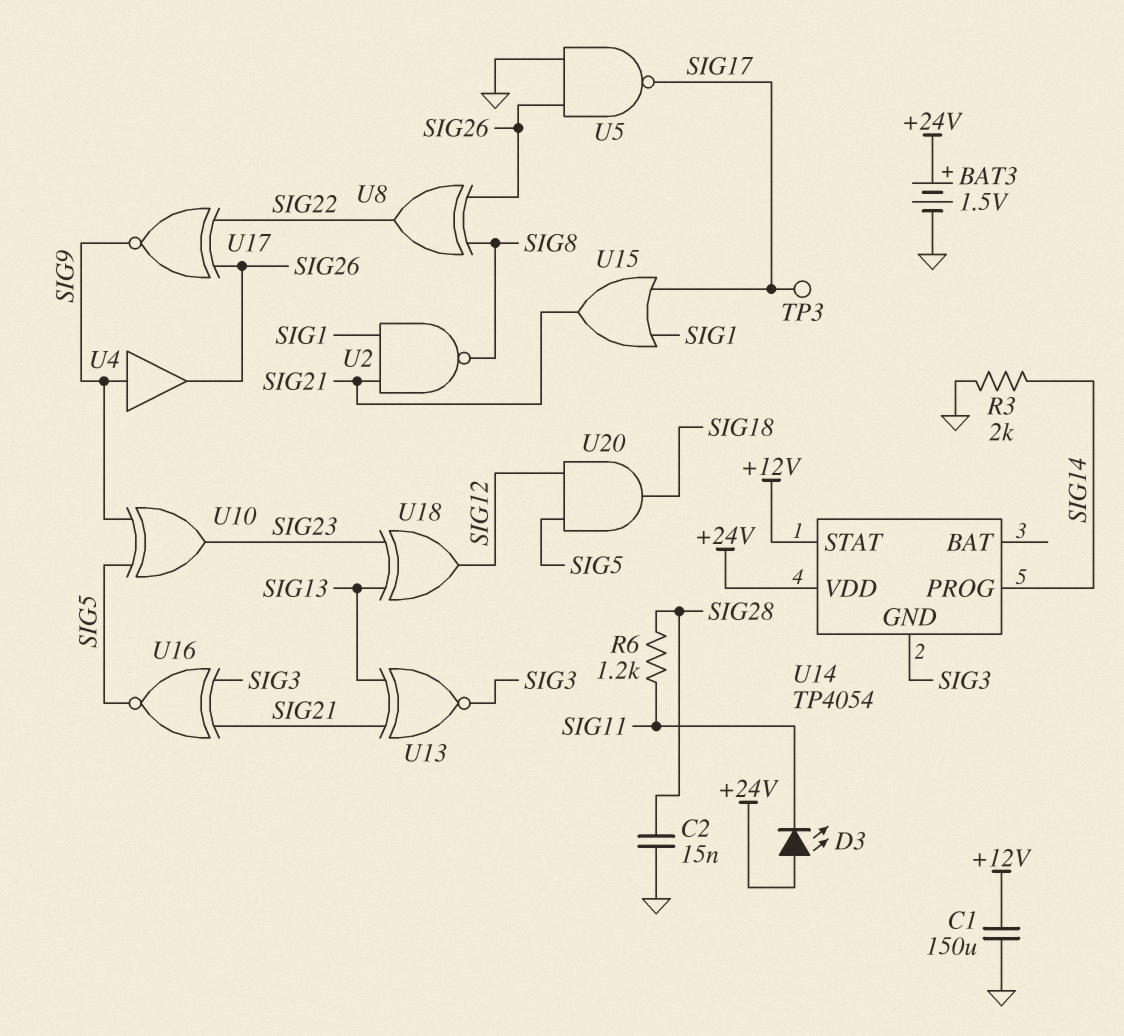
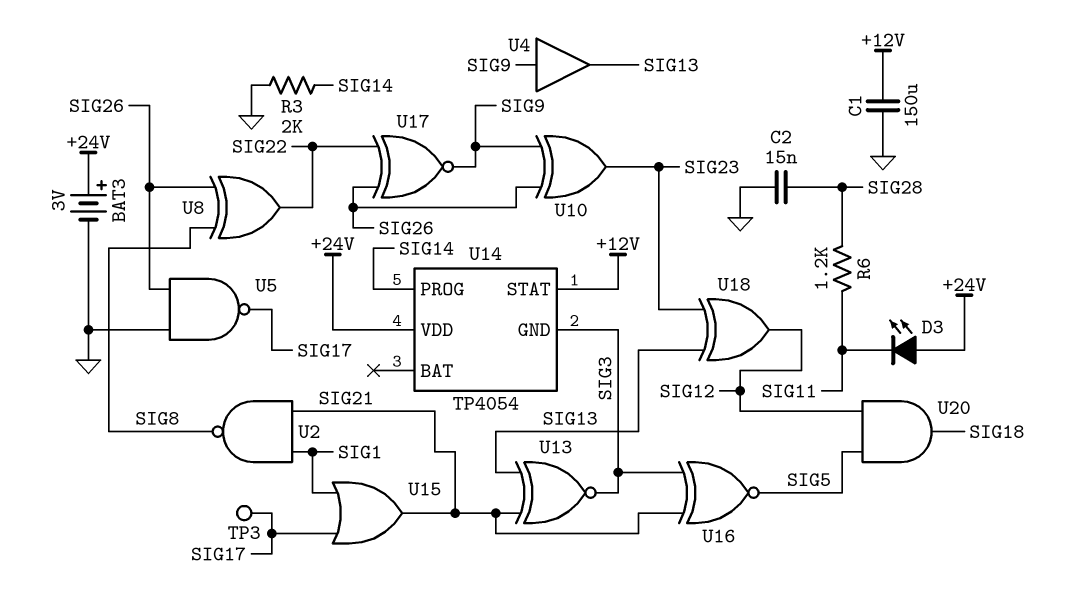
BAT3: 1.5V (plus +24V, minus GND) -> 3V (plus +24V, minus GND)
U4: buffer (in SIG9, out SIG26) -> buffer (in SIG9, out SIG13)
U10: XOR (in SIG5, in SIG9, out SIG23) -> XOR (in SIG9, in SIG26, out SIG23)

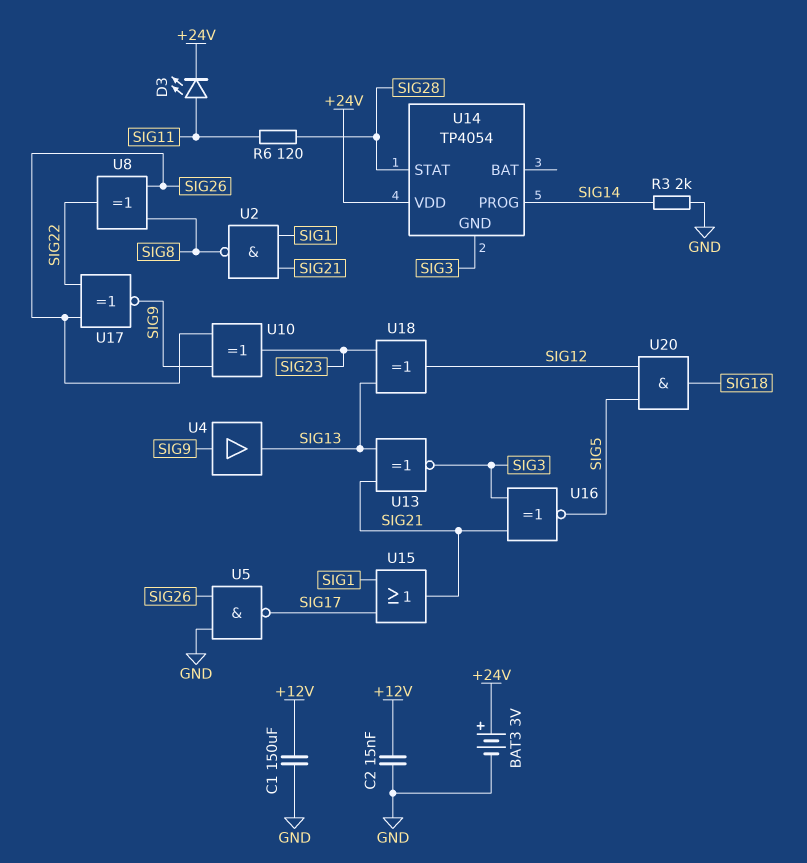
C2: 15nF (GND, SIG28) -> 15nF (+12V, GND)
D3: LED (A +24V, K SIG11) -> LED (A SIG11, K +24V)
R6: 1.2k (SIG11, SIG28) -> 120 (SIG11, SIG28)
TP3: test point (SIG17) -> none
U14 pin STAT: +12V -> SIG28

